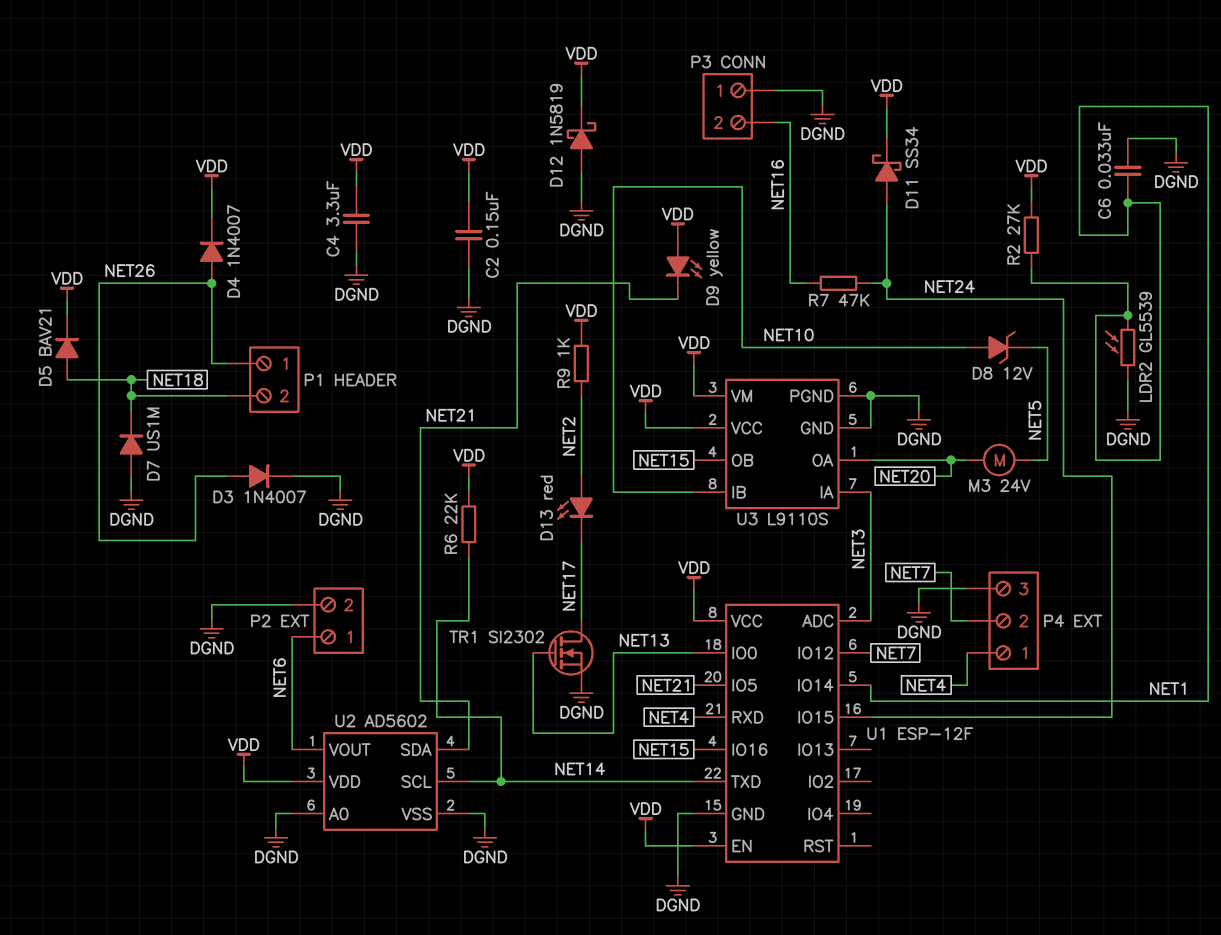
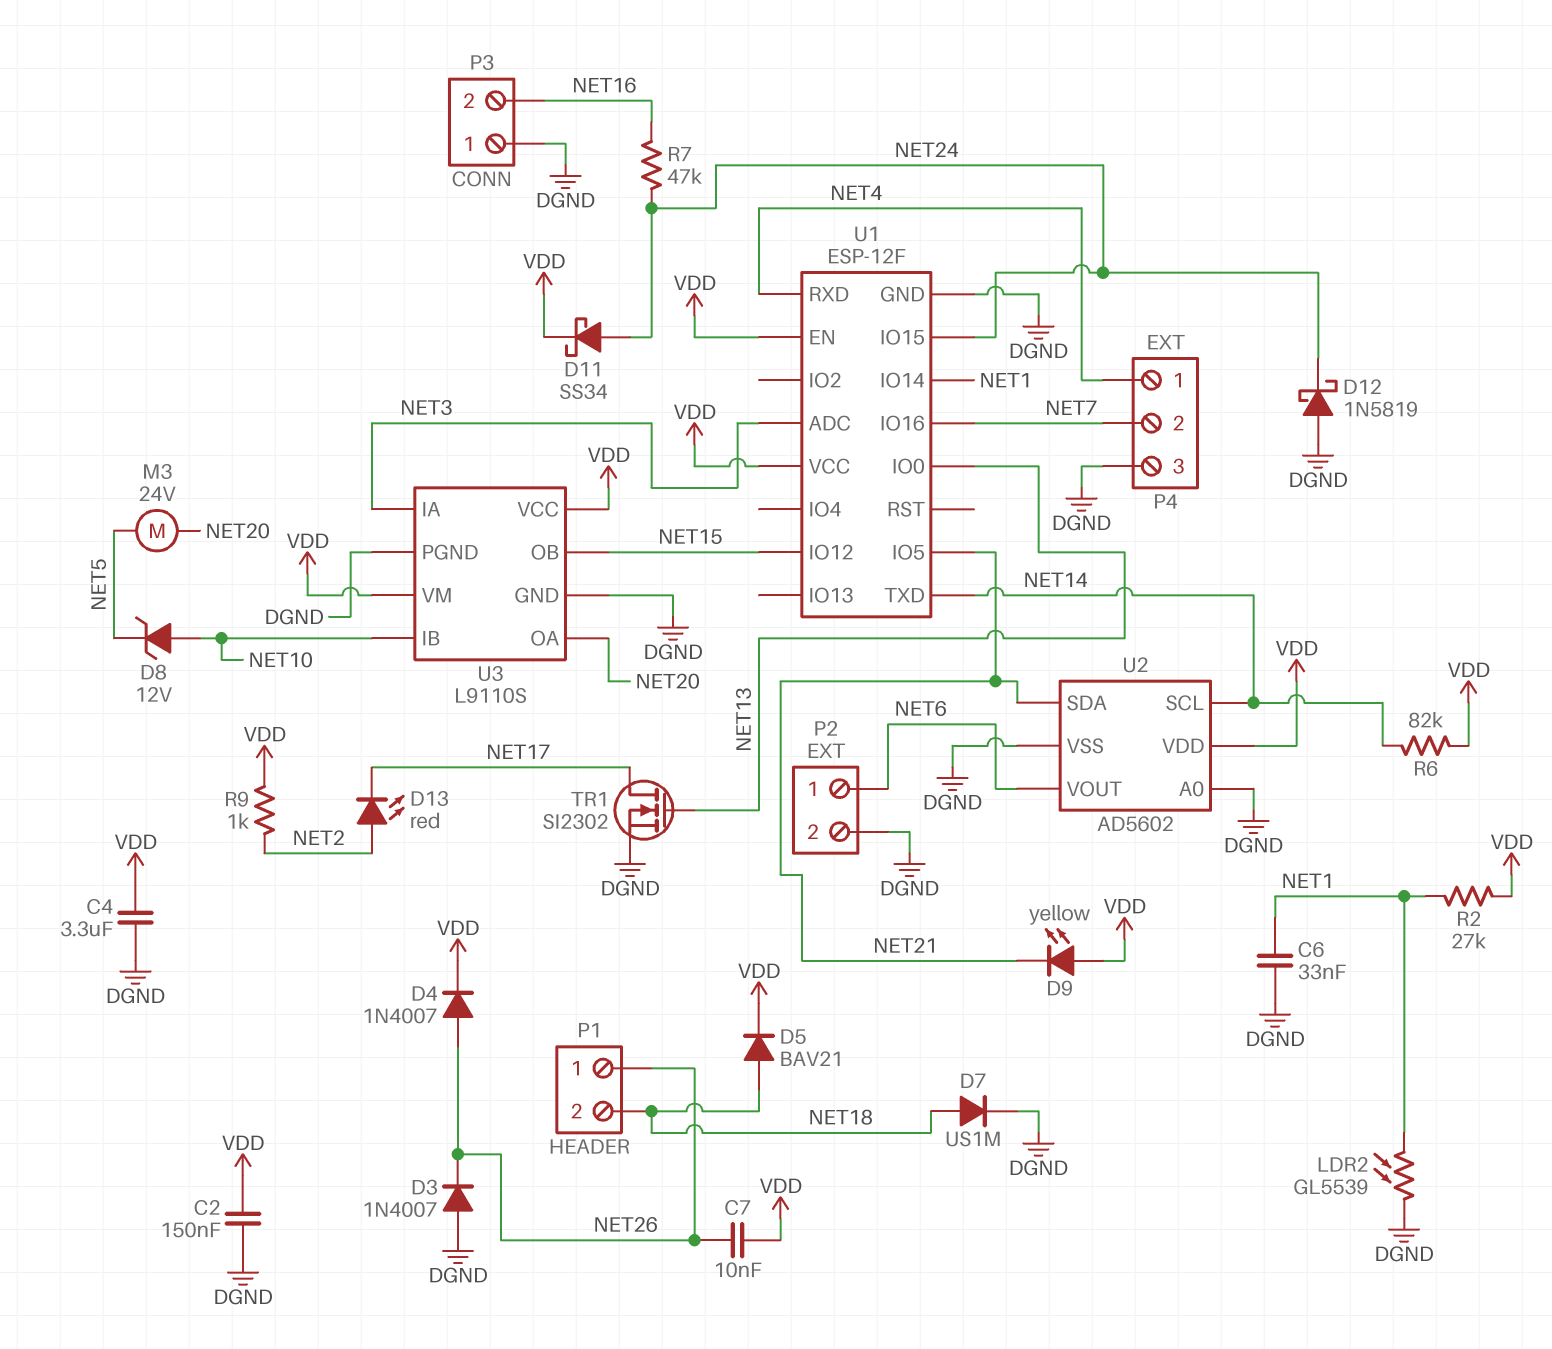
C7: none -> 10nF (NET26, VDD)
D3: diode 1N4007 (A NET26, K DGND) -> diode 1N4007 (A DGND, K NET26)
D7: diode US1M (A DGND, K NET18) -> diode US1M (A NET18, K DGND)
D12: schottky 1N5819 (A DGND, K VDD) -> schottky 1N5819 (A DGND, K NET24)
R6: 22k (NET14, VDD) -> 82k (NET14, VDD)
U1 pin IO12: NET7 -> NET15
U1 pin IO16: NET15 -> NET7

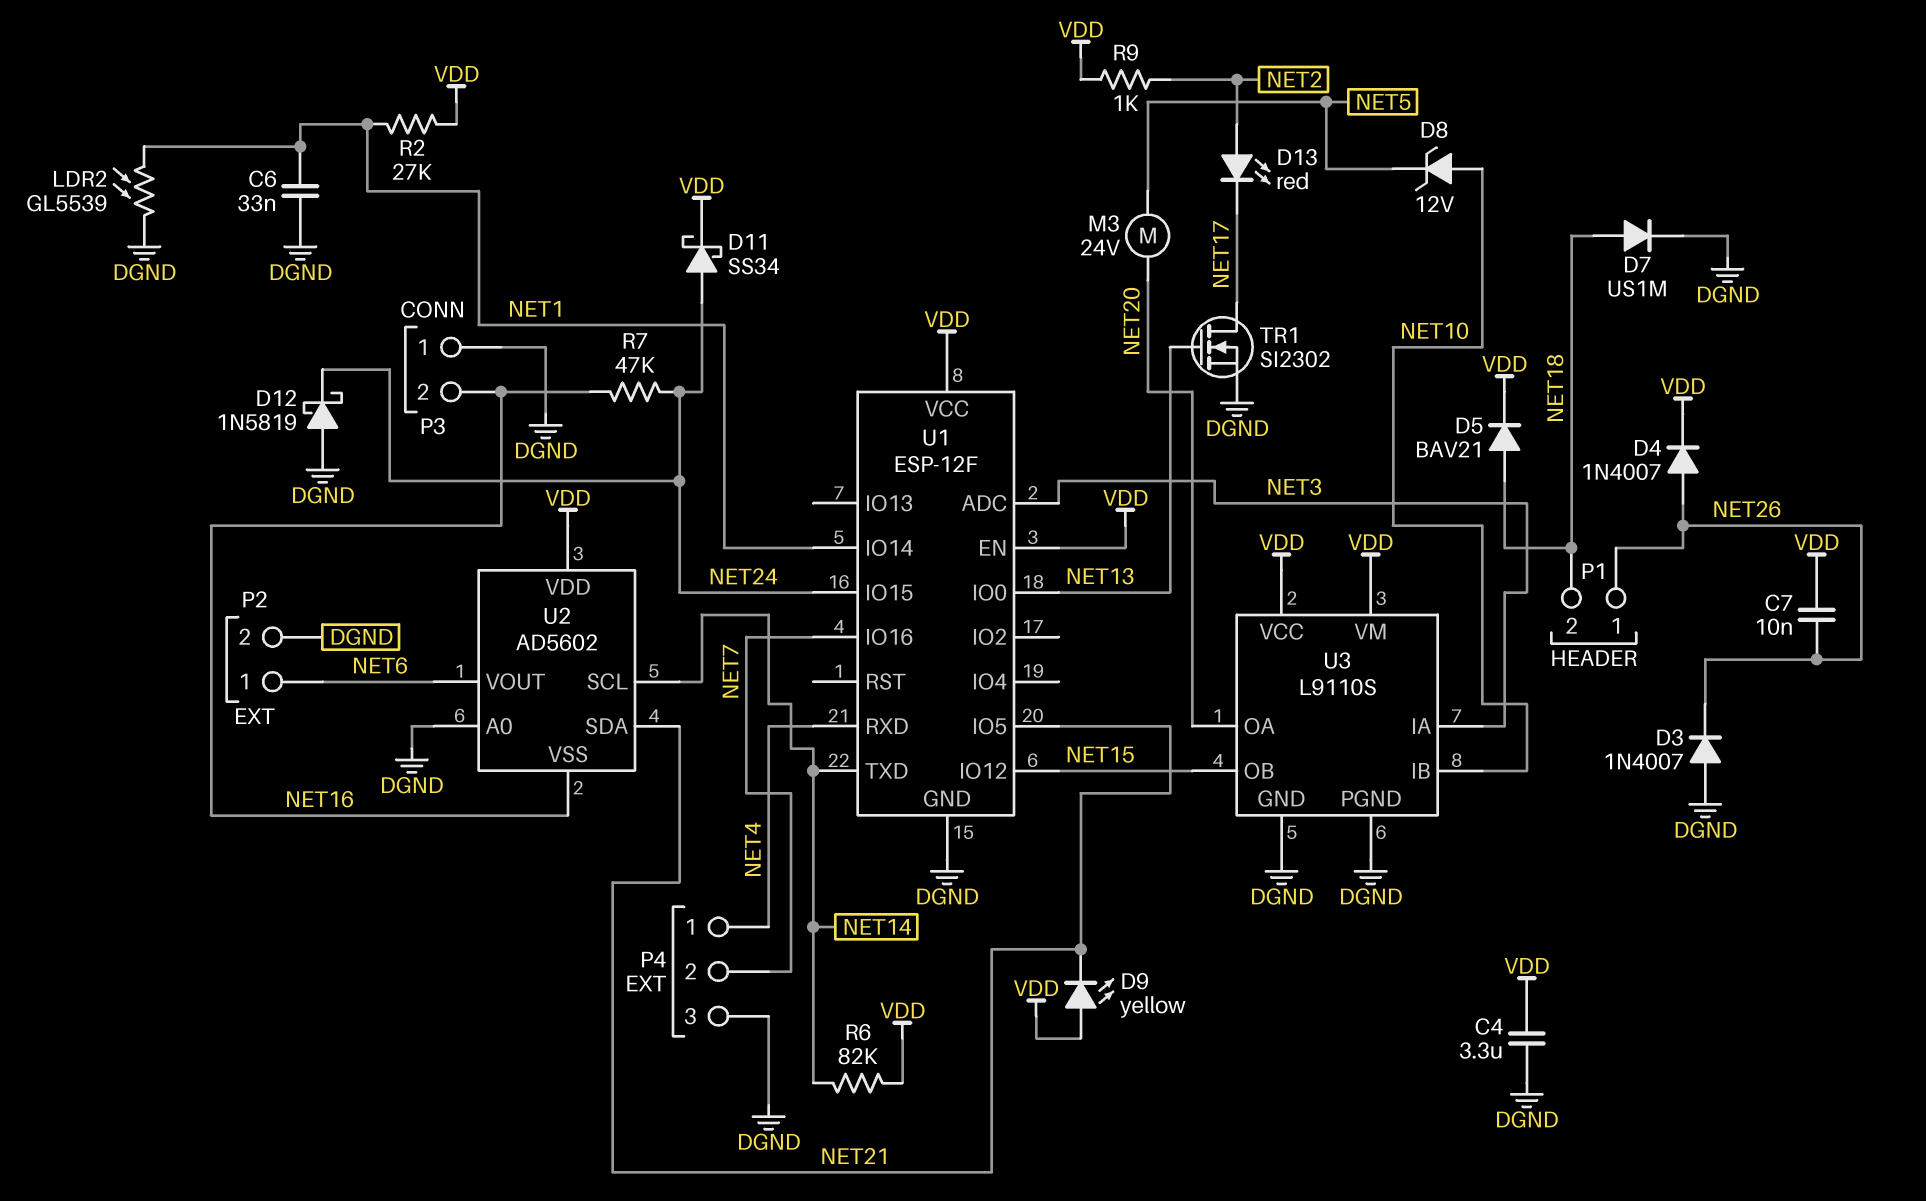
C2: 150nF (DGND, VDD) -> none
U2 pin VSS: DGND -> NET16

